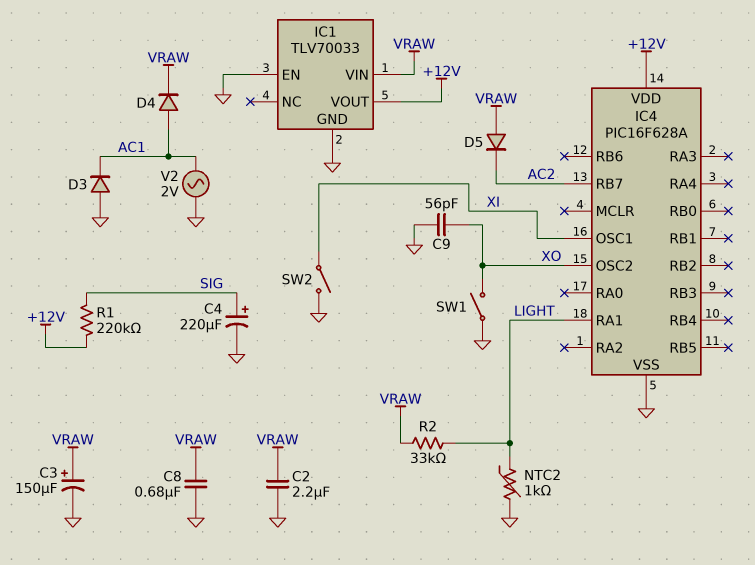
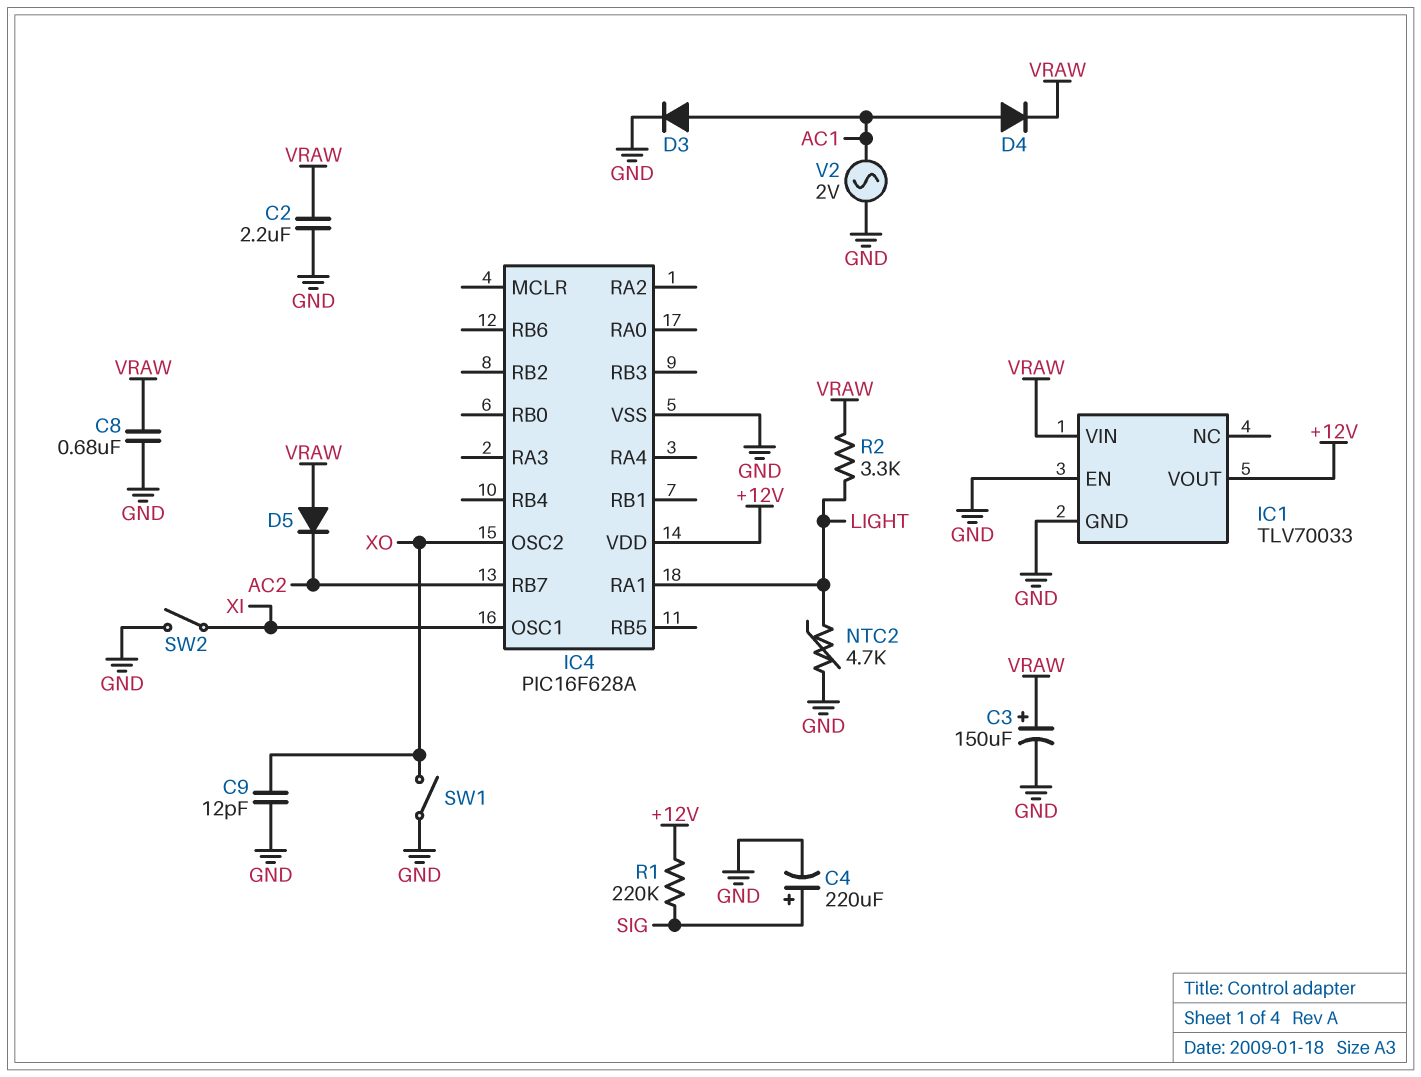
C9: 56pF (GND, XO) -> 12pF (GND, XO)
D3: diode (A GND, K AC1) -> diode (A AC1, K GND)
NTC2: 1k (GND, LIGHT) -> 4.7k (GND, LIGHT)
R2: 33k (LIGHT, VRAW) -> 3.3k (LIGHT, VRAW)

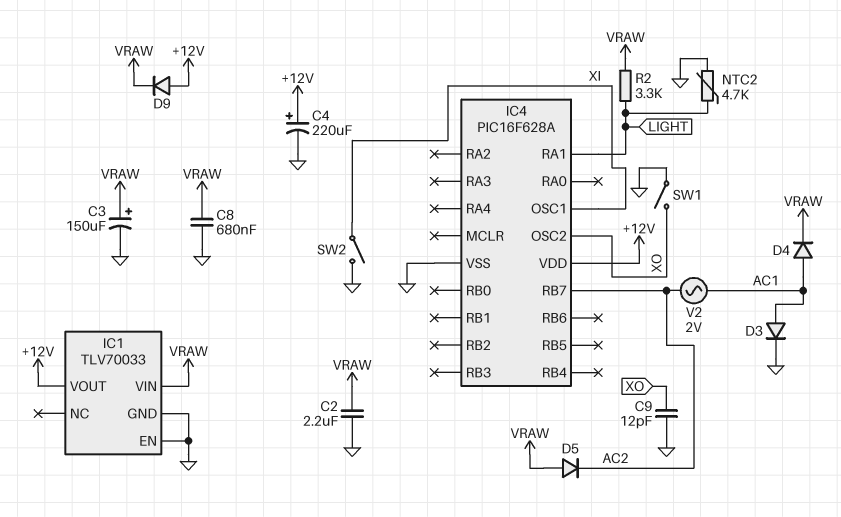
C4: 220uF (plus SIG, minus GND) -> 220uF (plus +12V, minus GND)
D9: none -> diode (A +12V, K VRAW)
R1: 220k (+12V, SIG) -> none
V2: AC 2V (AC1, GND) -> AC 2V (AC1, AC2)

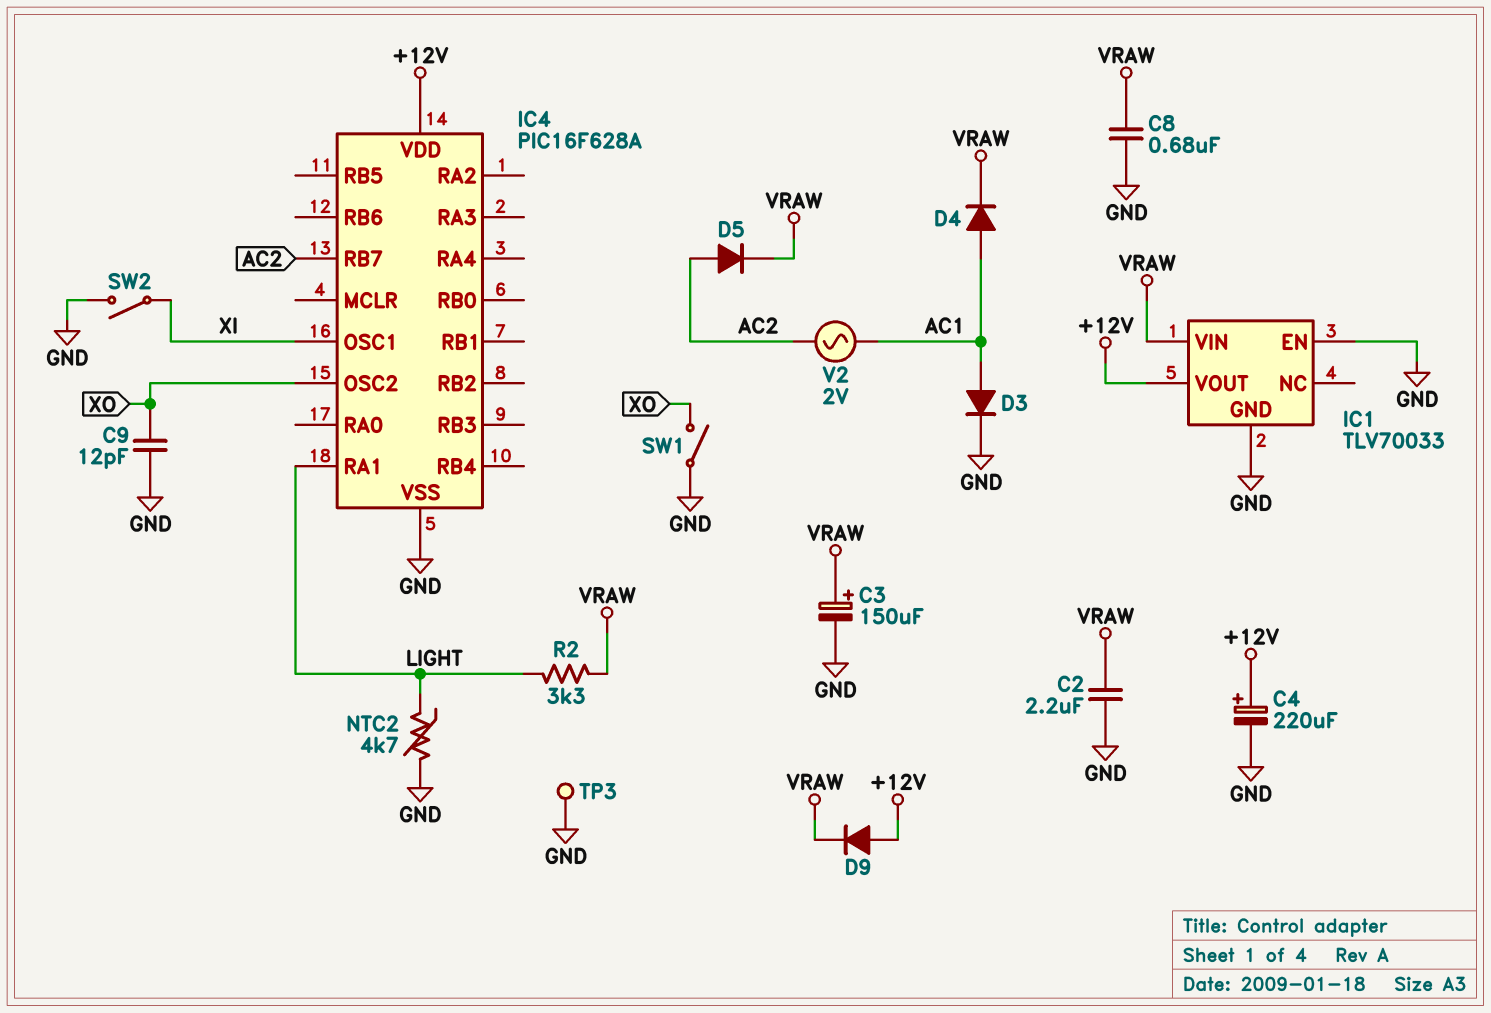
D5: diode (A VRAW, K AC2) -> diode (A AC2, K VRAW)
TP3: none -> test point (GND)

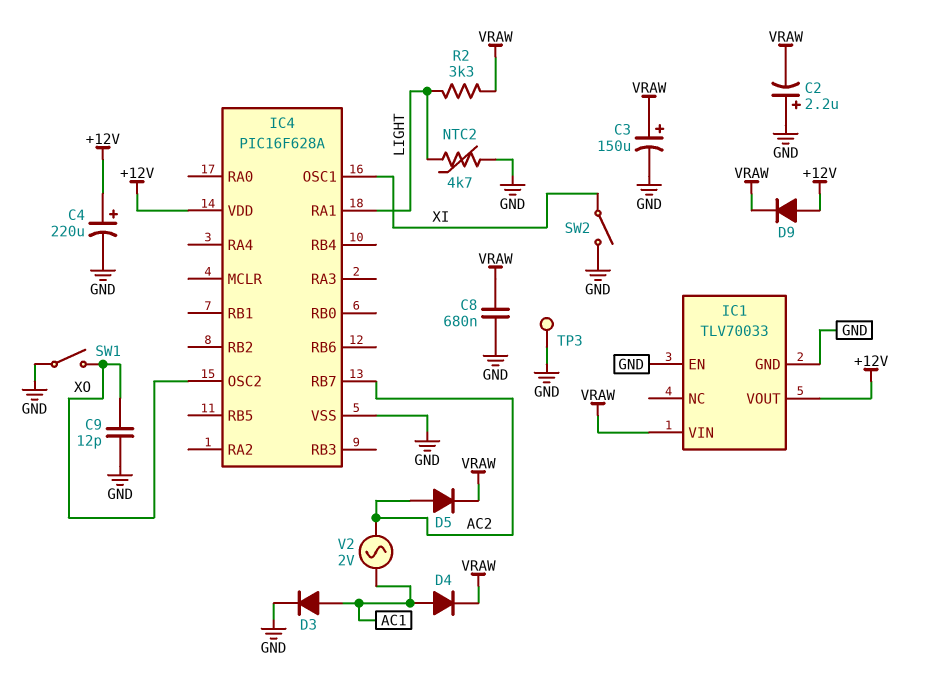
C2: 2.2uF (GND, VRAW) -> 2.2uF (plus GND, minus VRAW)

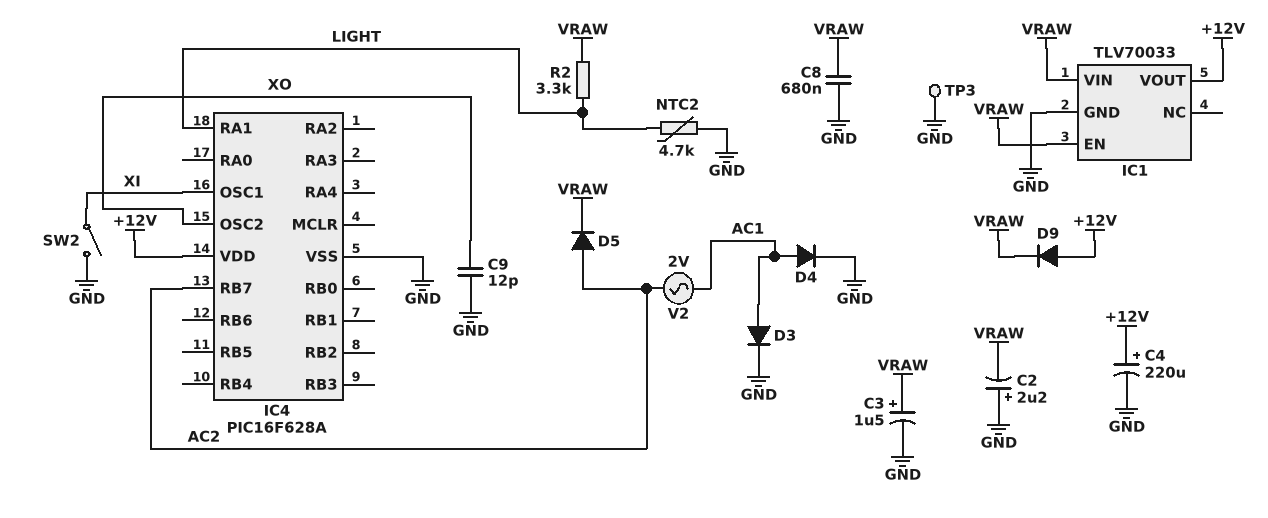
C3: 150uF (plus VRAW, minus GND) -> 1.5uF (plus VRAW, minus GND)
D4: diode (A AC1, K VRAW) -> diode (A AC1, K GND)
IC1 pin EN: GND -> VRAW
SW1: switch (GND, XO) -> none

